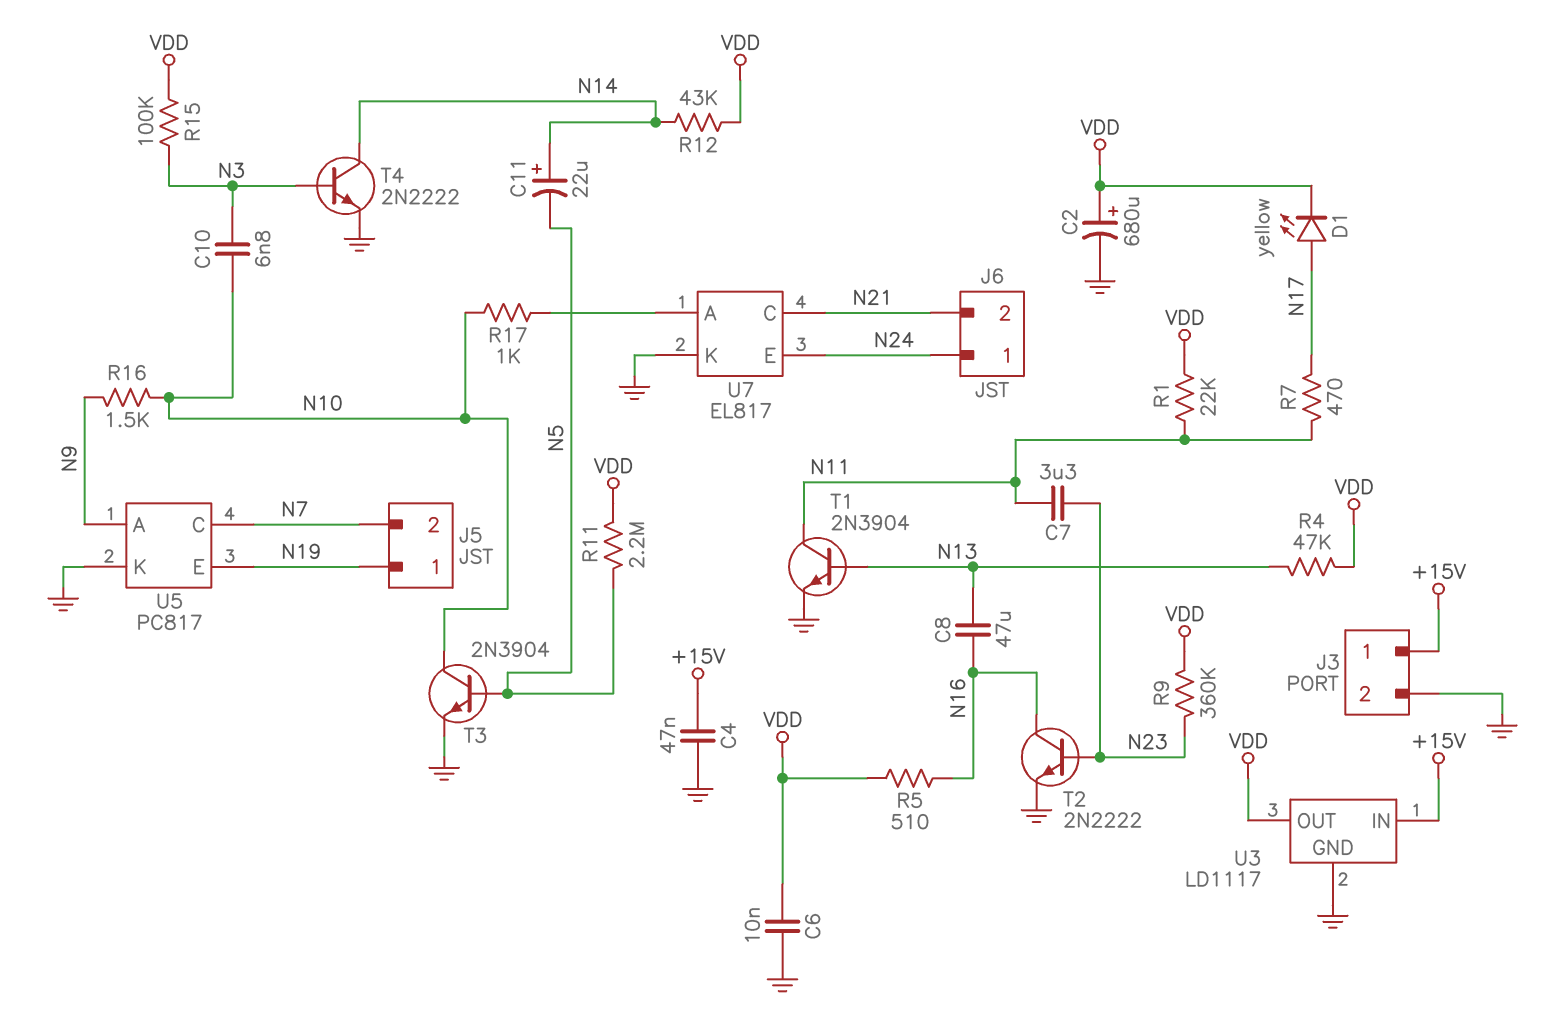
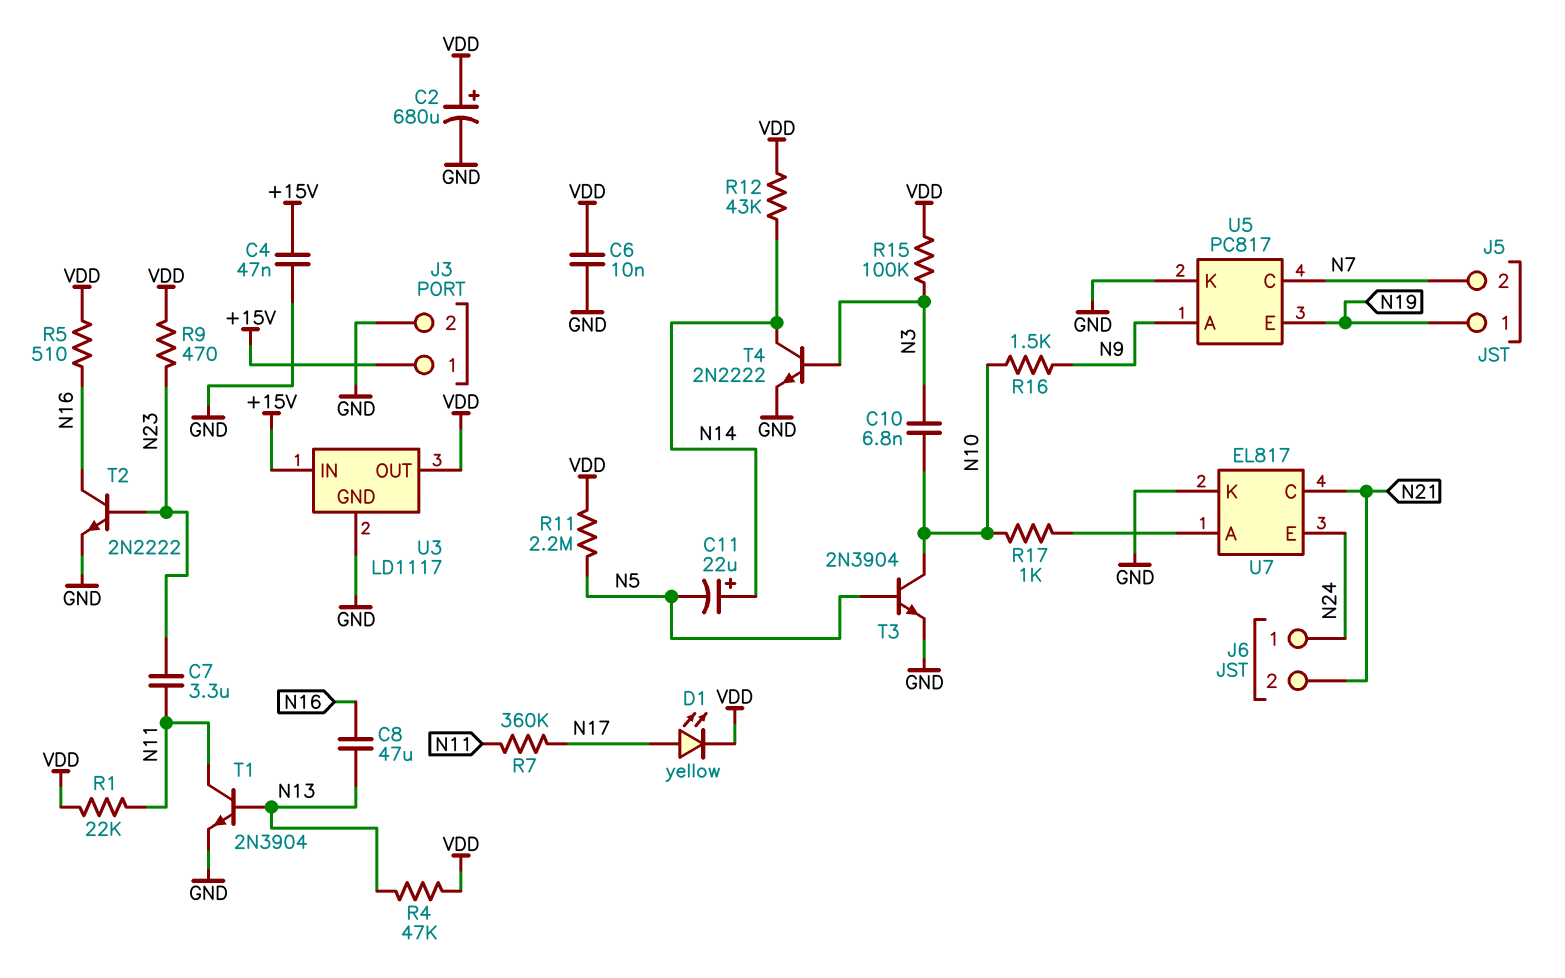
R7: 470 (N11, N17) -> 360k (N11, N17)
R9: 360k (N23, VDD) -> 470 (N23, VDD)

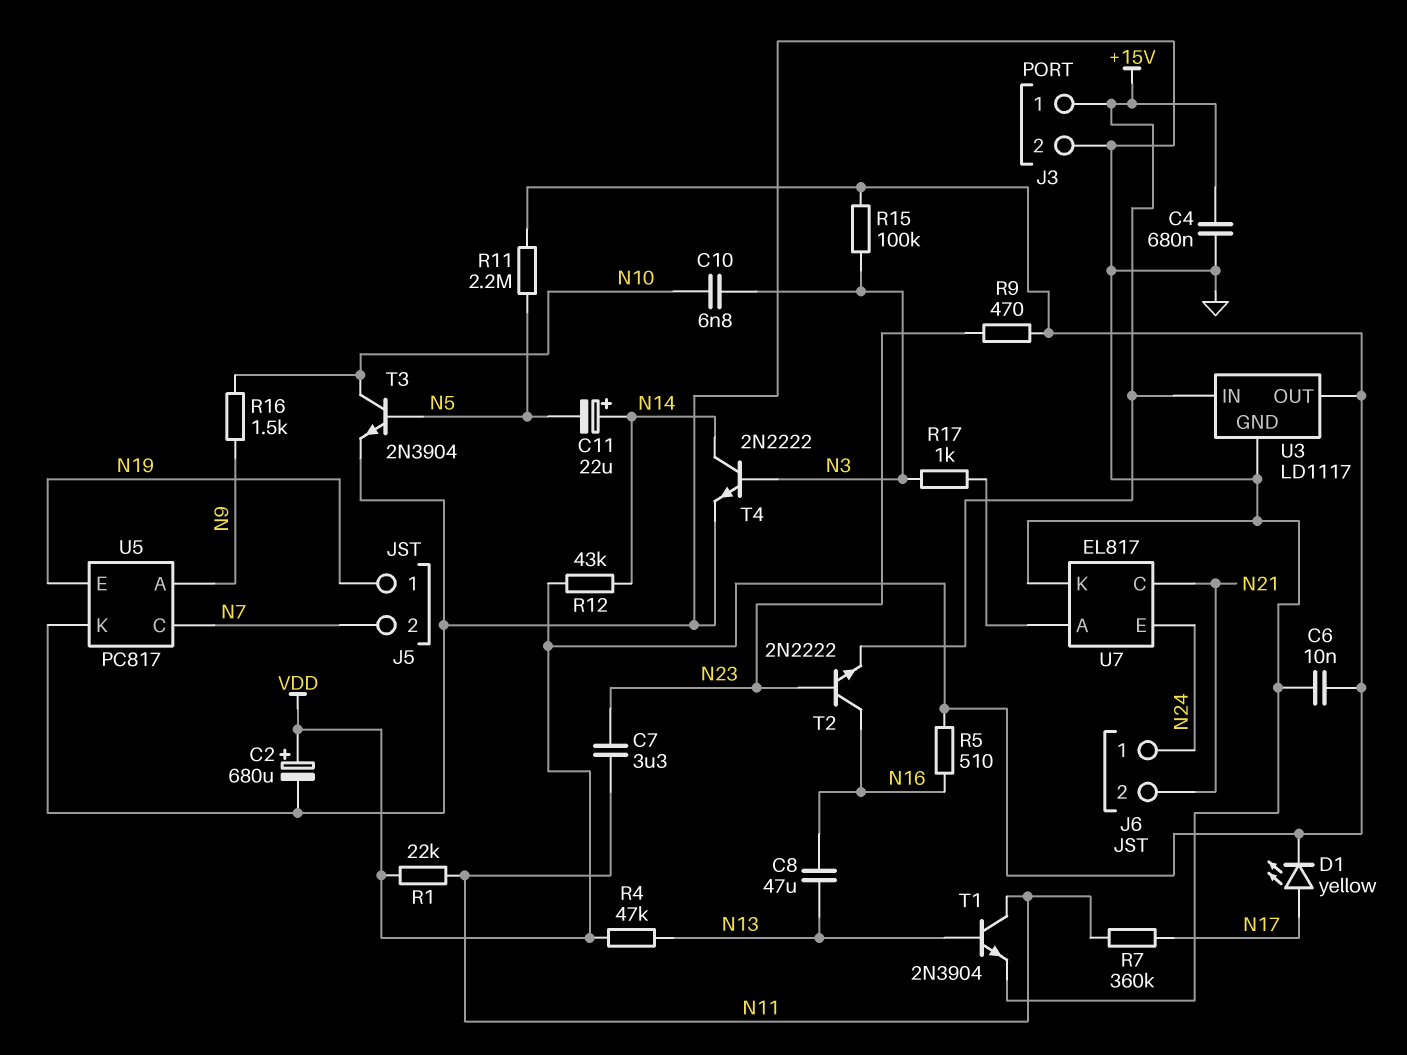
C4: 47nF (+15V, GND) -> 680nF (+15V, GND)
R17: 1k (N10, U7/A) -> 1k (N3, U7/A)
T2: NPN 2N2222 (B N23, C N16, E GND) -> NPN 2N2222 (B N23, C N16, E +15V)

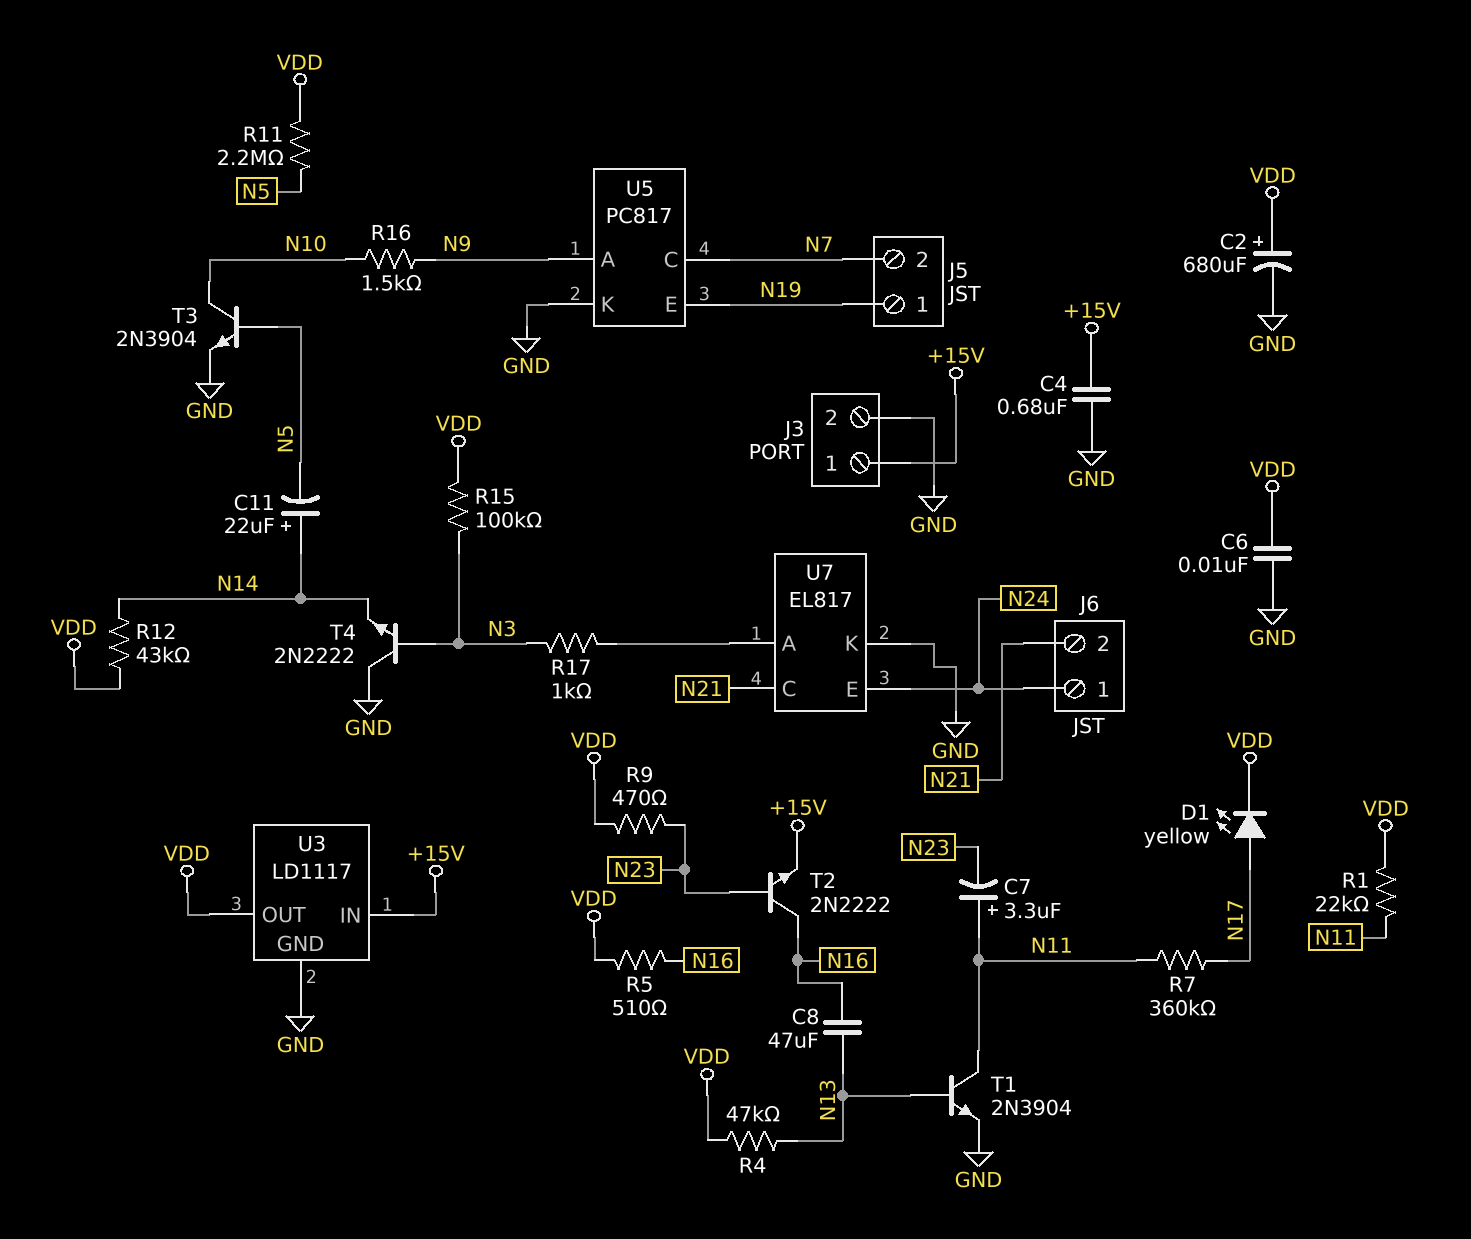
C7: 3.3uF (N11, N23) -> 3.3uF (plus N11, minus N23)
C10: 6.8nF (N3, N10) -> none
T4: NPN 2N2222 (B N3, C N14, E GND) -> NPN 2N2222 (B N3, C GND, E N14)

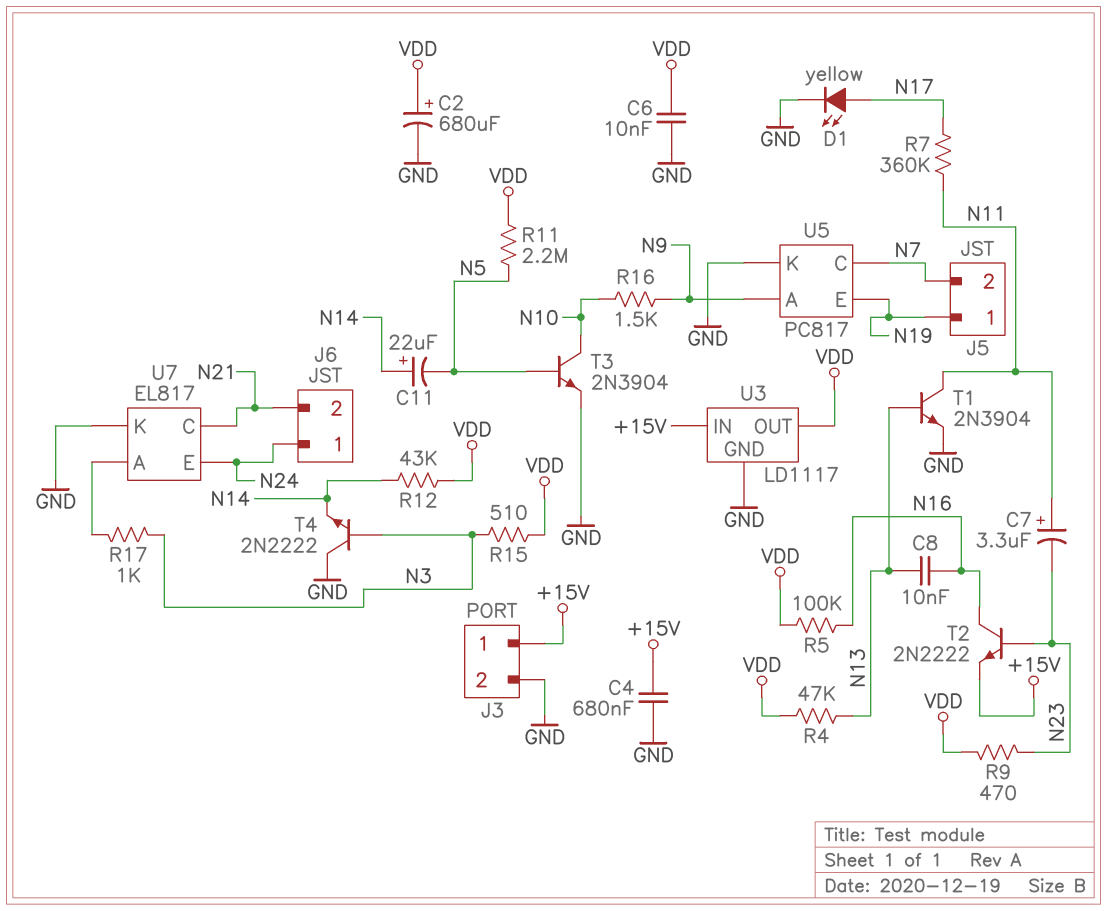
C8: 47uF (N13, N16) -> 10nF (N13, N16)
D1: LED yellow (A N17, K VDD) -> LED yellow (A N17, K GND)
R1: 22k (N11, VDD) -> none
R5: 510 (N16, VDD) -> 100k (N16, VDD)
R15: 100k (N3, VDD) -> 510 (N3, VDD)

